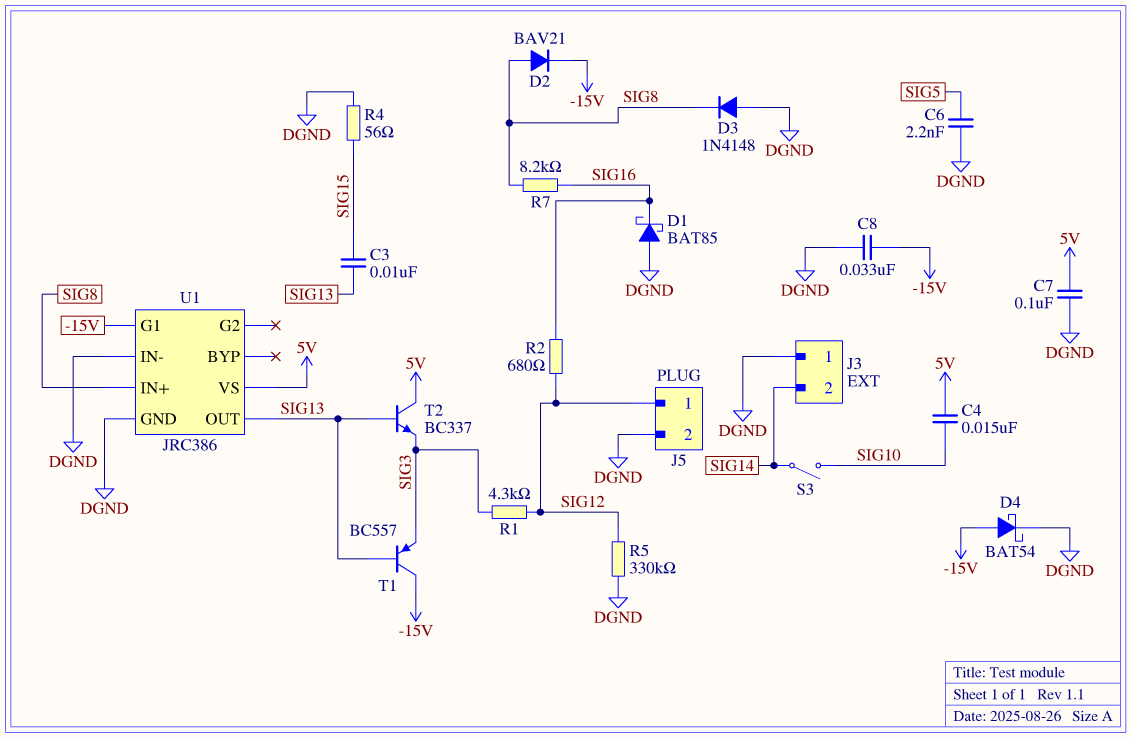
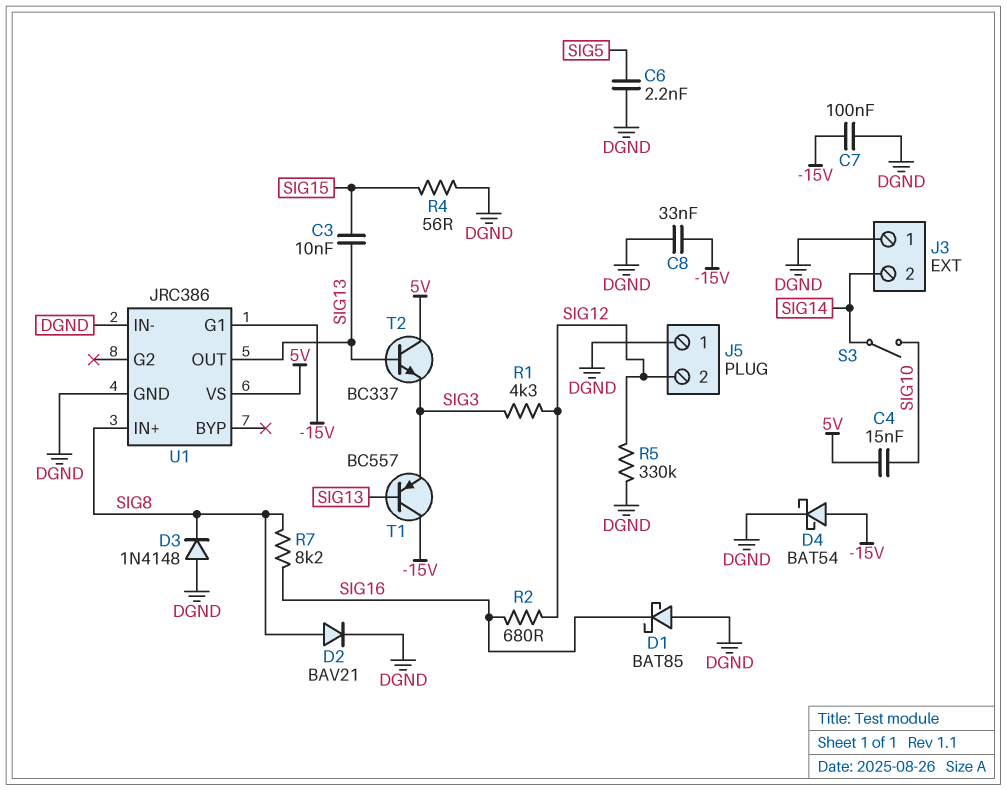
C7: 100nF (5V, DGND) -> 100nF (-15V, DGND)
D2: diode BAV21 (A SIG8, K -15V) -> diode BAV21 (A SIG8, K DGND)
J5 pin 1: SIG12 -> DGND
J5 pin 2: DGND -> SIG12

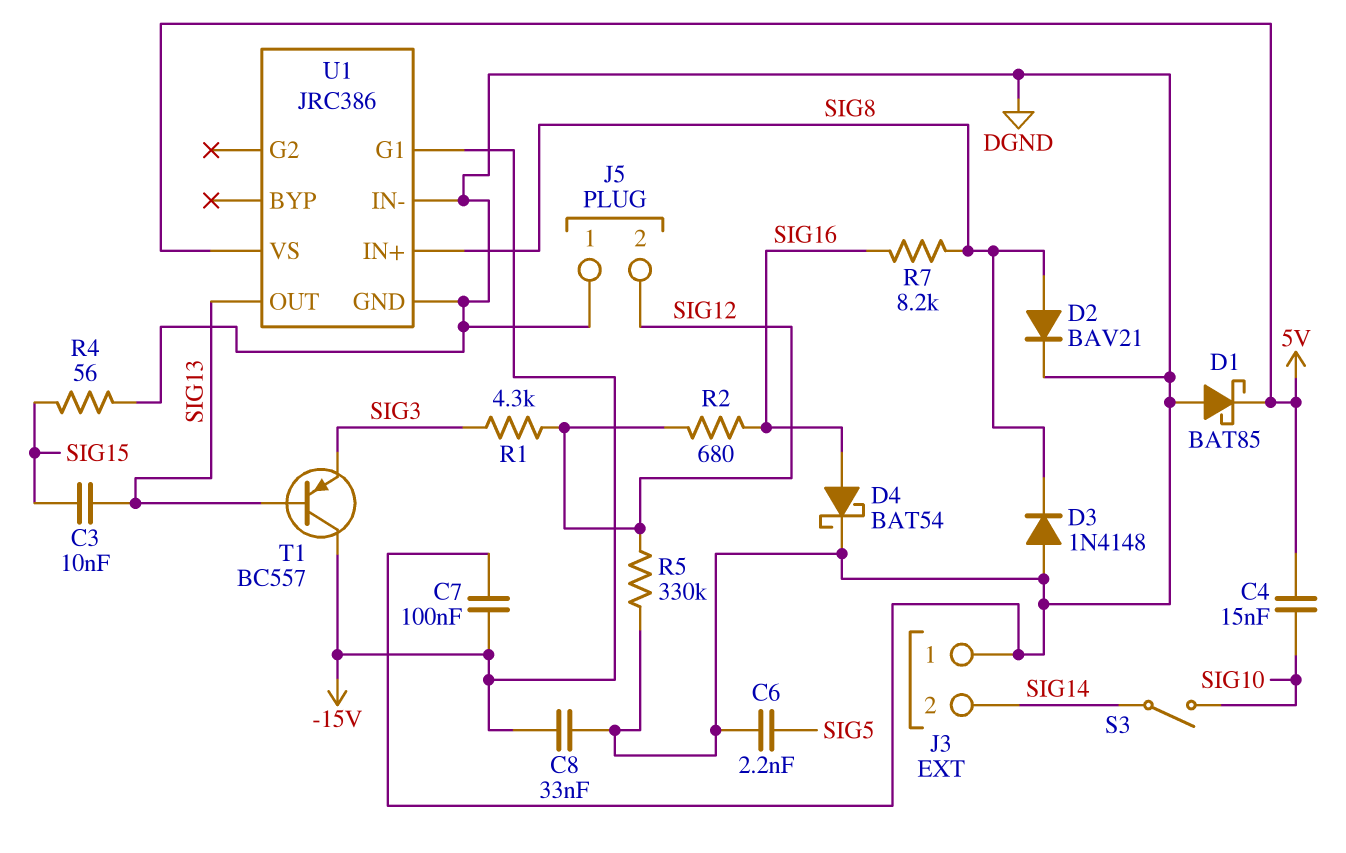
D1: schottky BAT85 (A DGND, K SIG16) -> schottky BAT85 (A DGND, K 5V)
D4: schottky BAT54 (A -15V, K DGND) -> schottky BAT54 (A SIG16, K DGND)
T2: NPN BC337 (B SIG13, C 5V, E SIG3) -> none

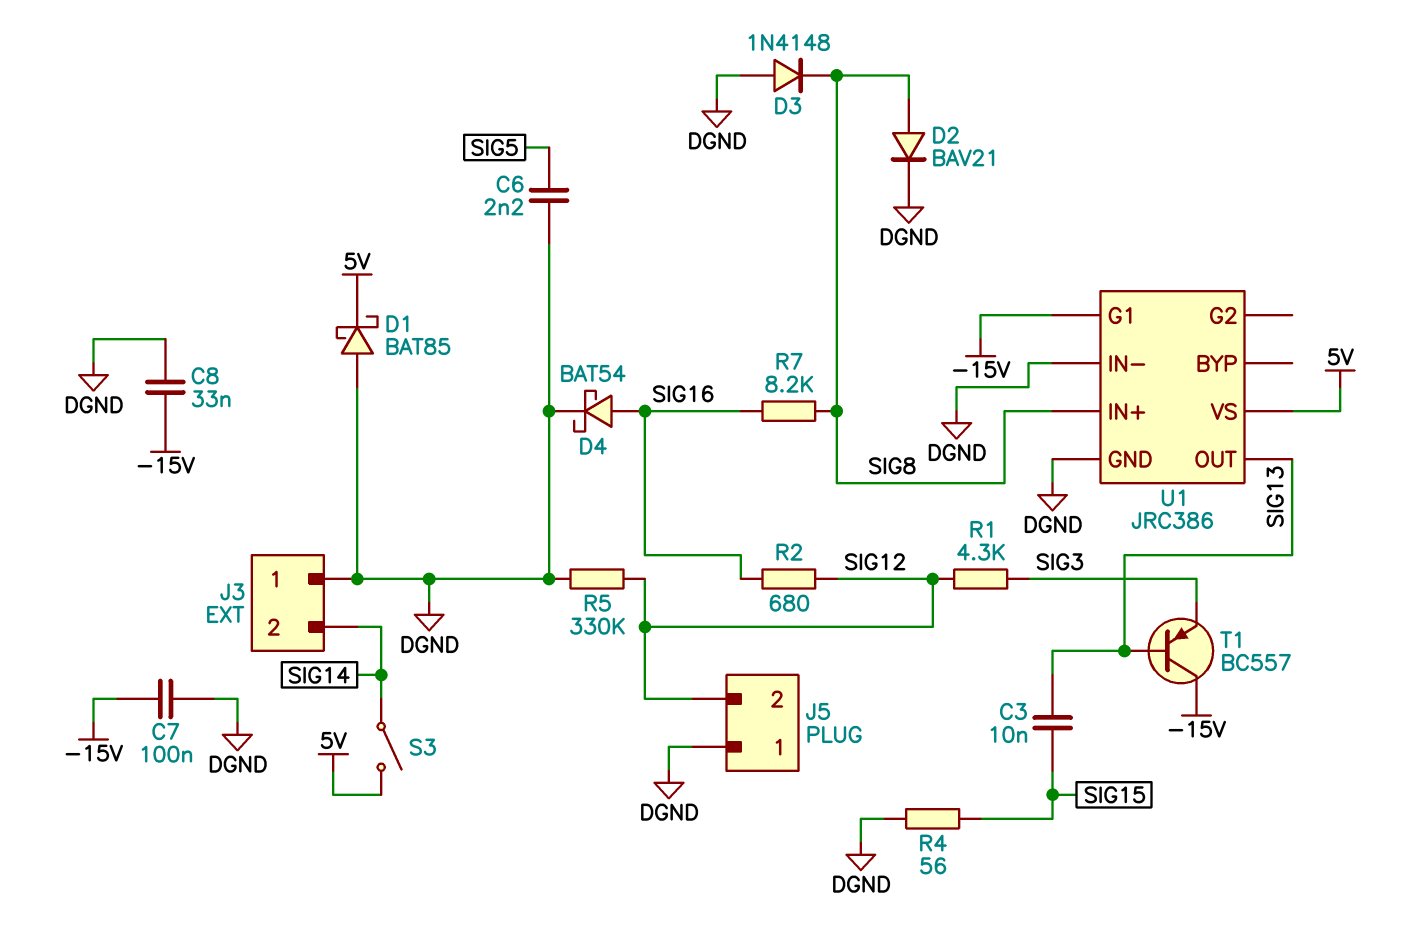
C4: 15nF (5V, SIG10) -> none
S3: switch (SIG10, SIG14) -> switch (5V, SIG14)

